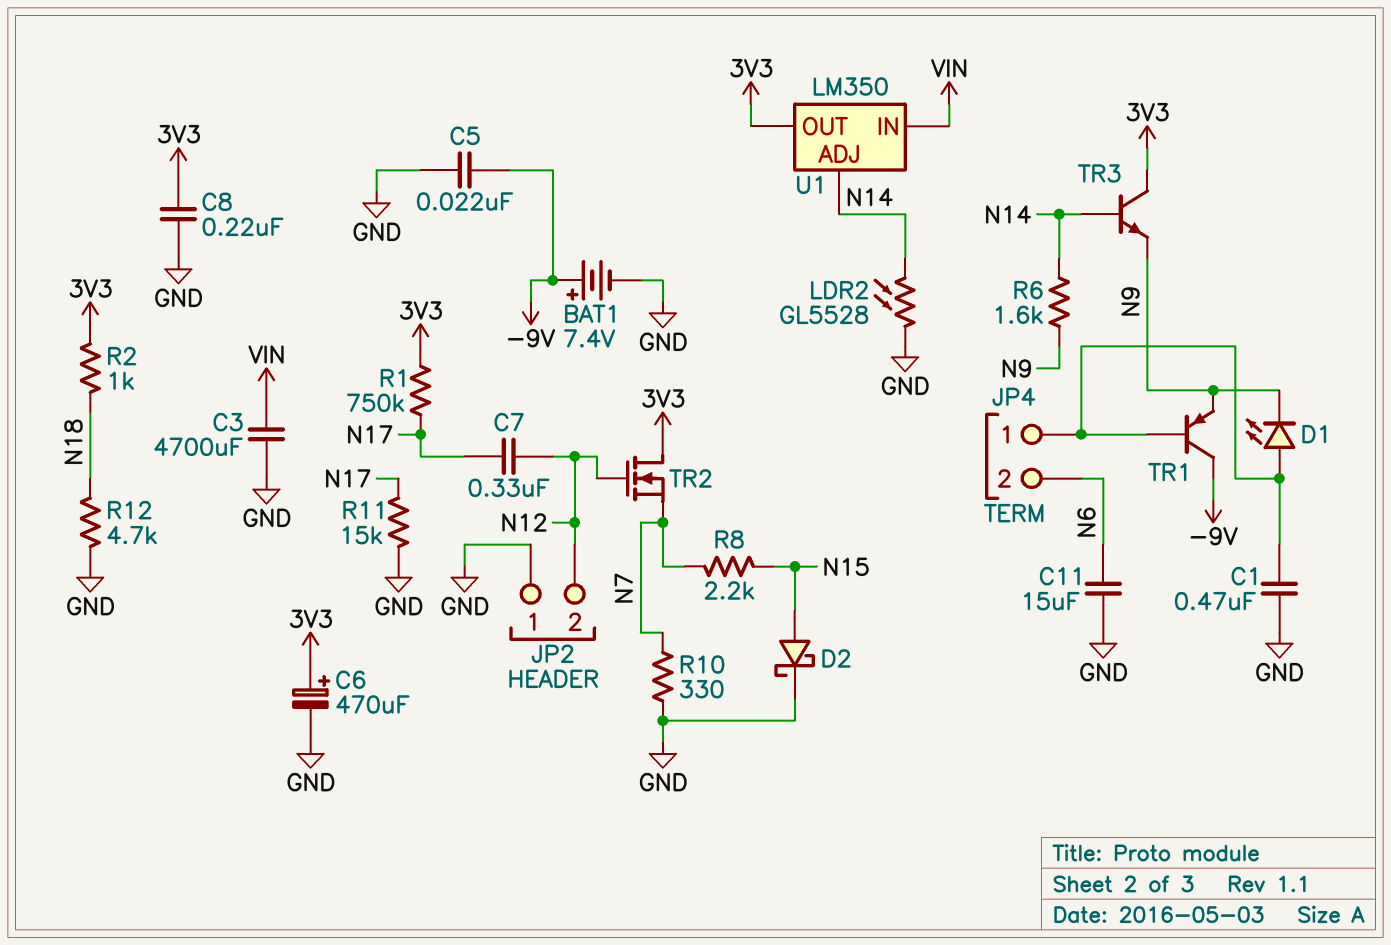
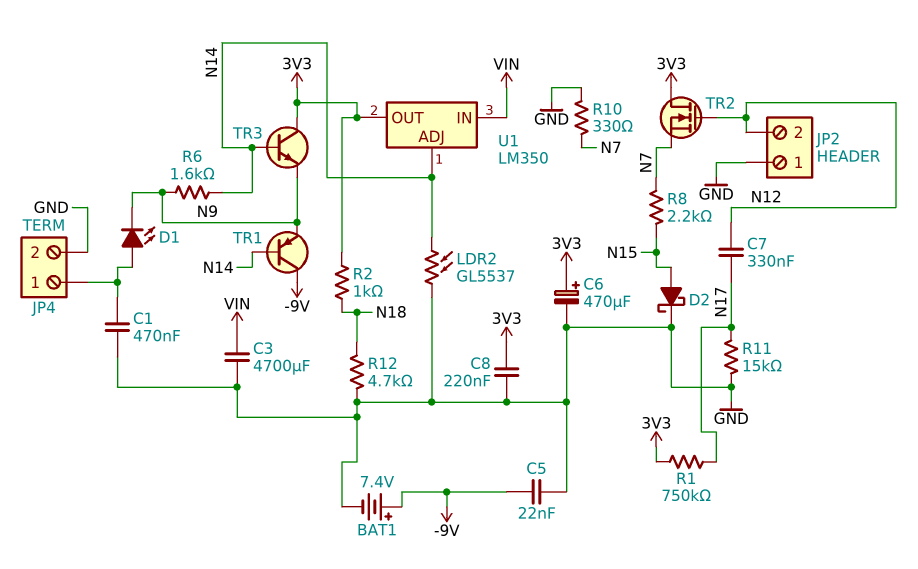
C11: 15uF (GND, N6) -> none
JP4 pin 2: N6 -> GND
LDR2: GL5528 (GND, N14) -> GL5537 (GND, N14)
TR1: PNP (B JP4/1, C -9V, E N9) -> PNP (B N14, C -9V, E N9)

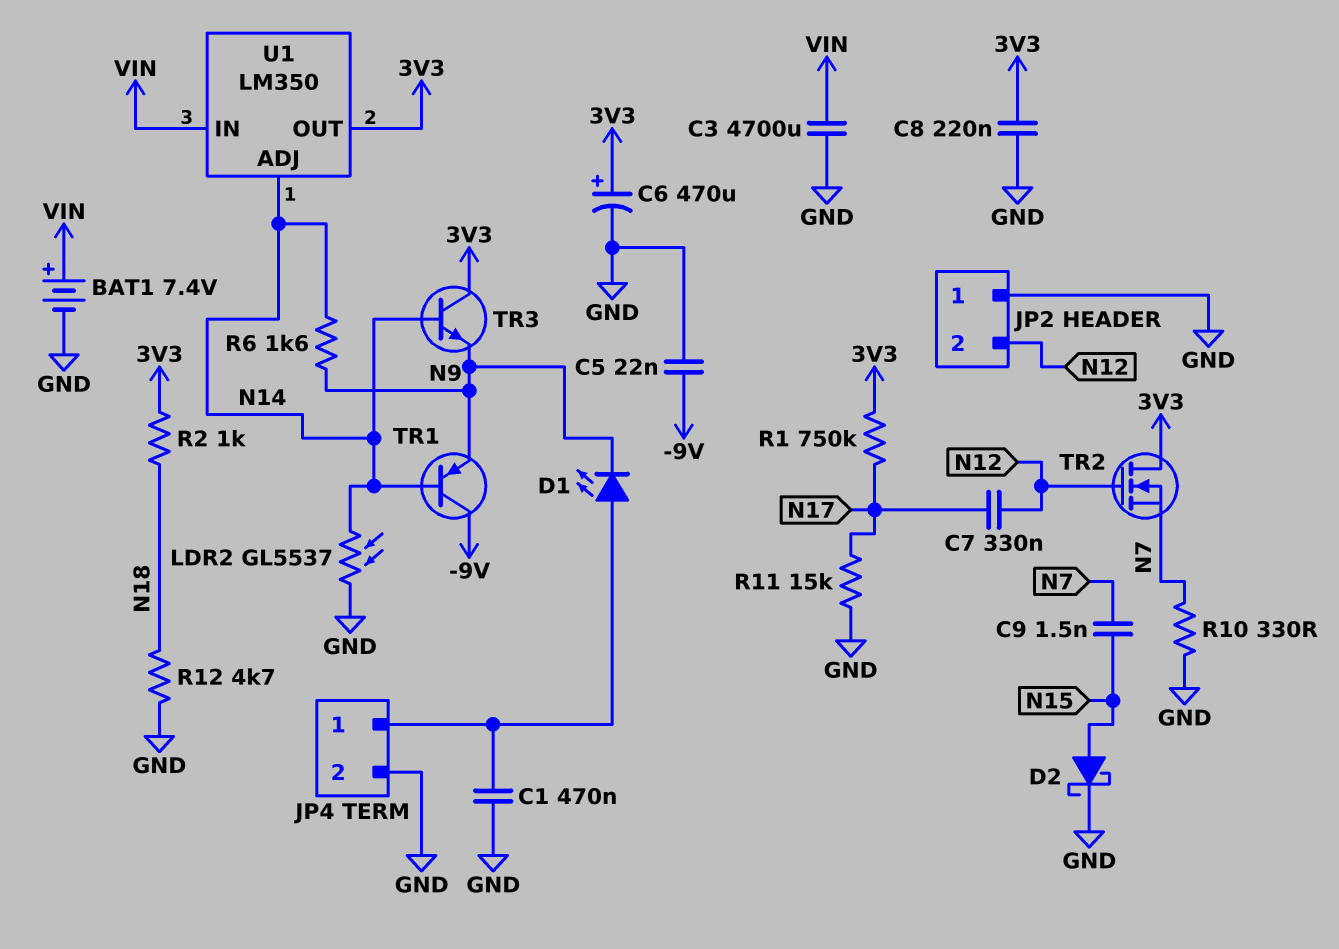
BAT1: 7.4V (plus -9V, minus GND) -> 7.4V (plus VIN, minus GND)
C9: none -> 1.5nF (N7, N15)
R8: 2.2k (N7, N15) -> none

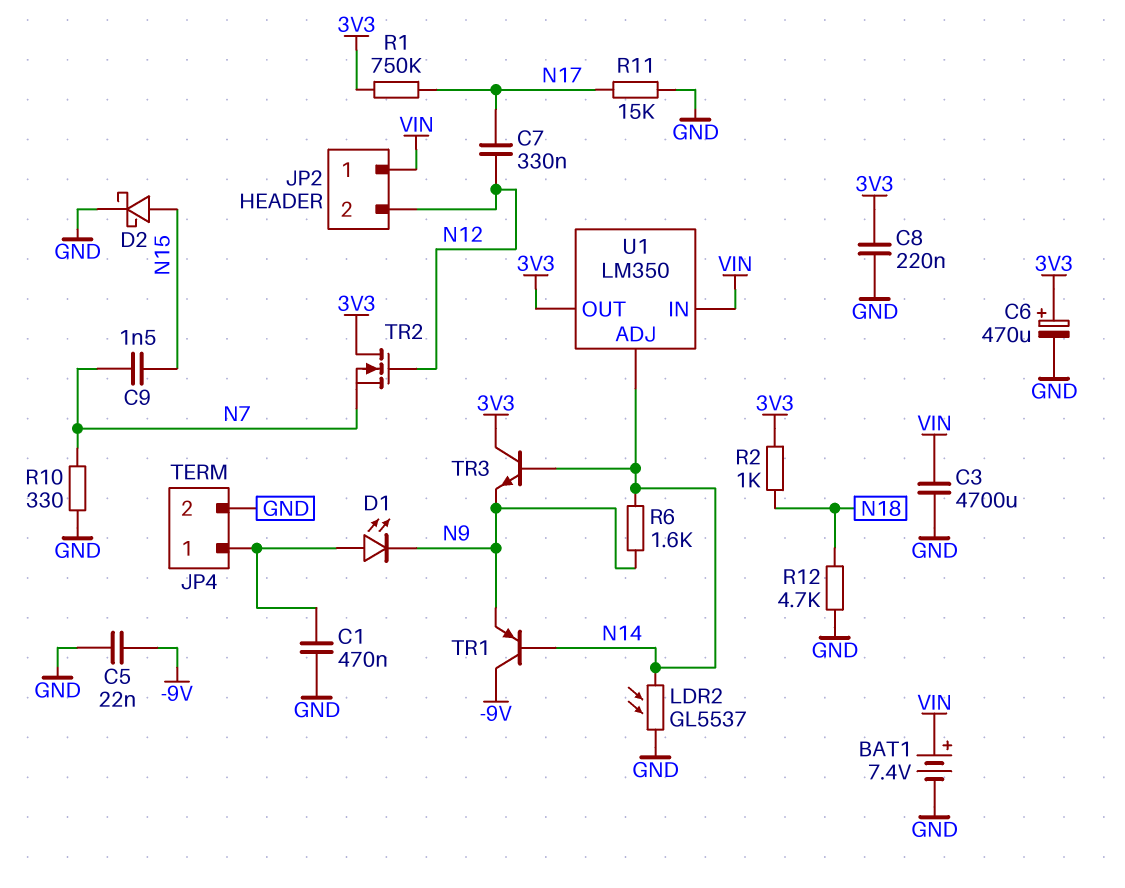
JP2 pin 1: GND -> VIN

